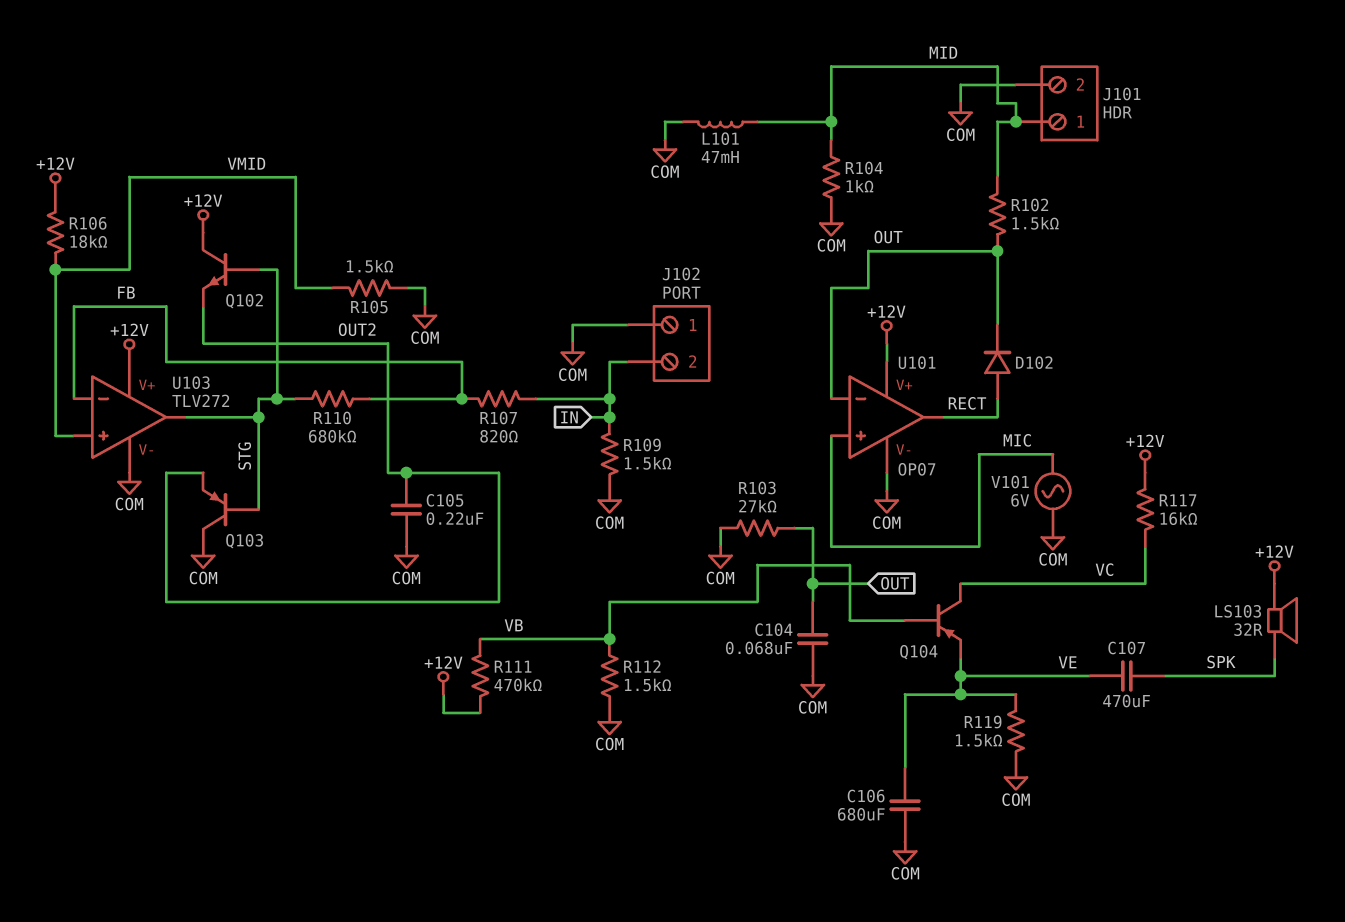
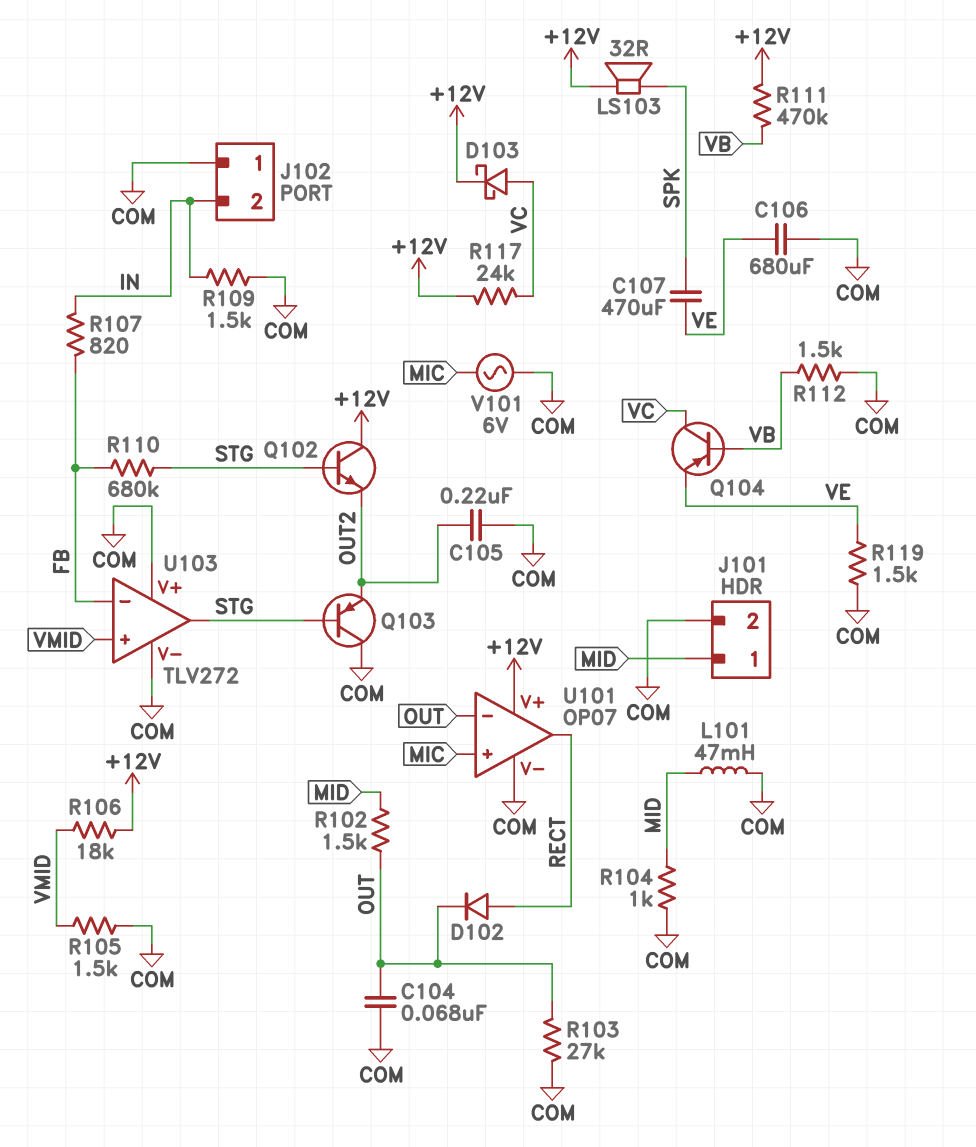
D103: none -> schottky (A VC, K +12V)
R117: 16k (+12V, VC) -> 24k (+12V, VC)
U103 pin V+: +12V -> COM

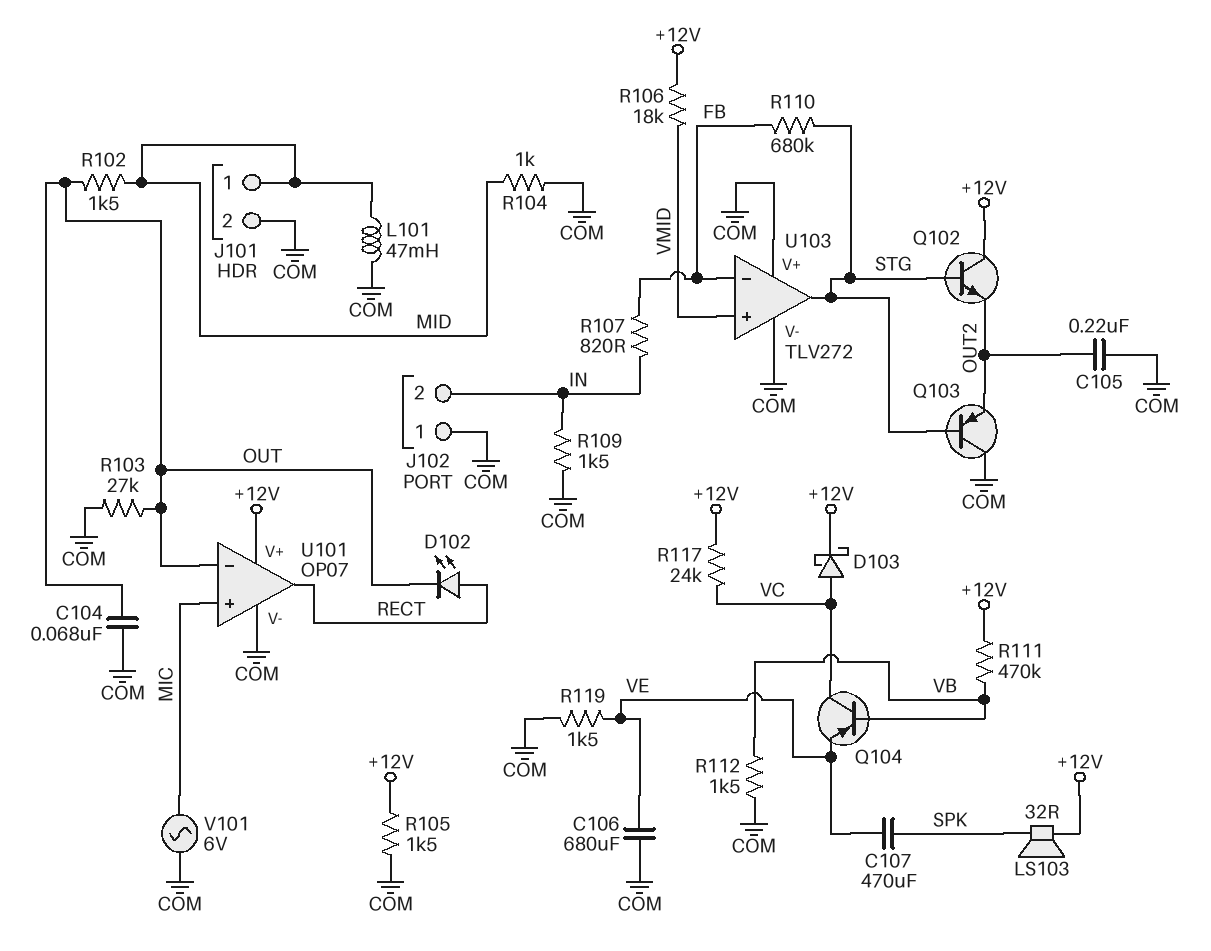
D102: diode (A RECT, K OUT) -> LED (A RECT, K OUT)
R105: 1.5k (COM, VMID) -> 1.5k (+12V, COM)

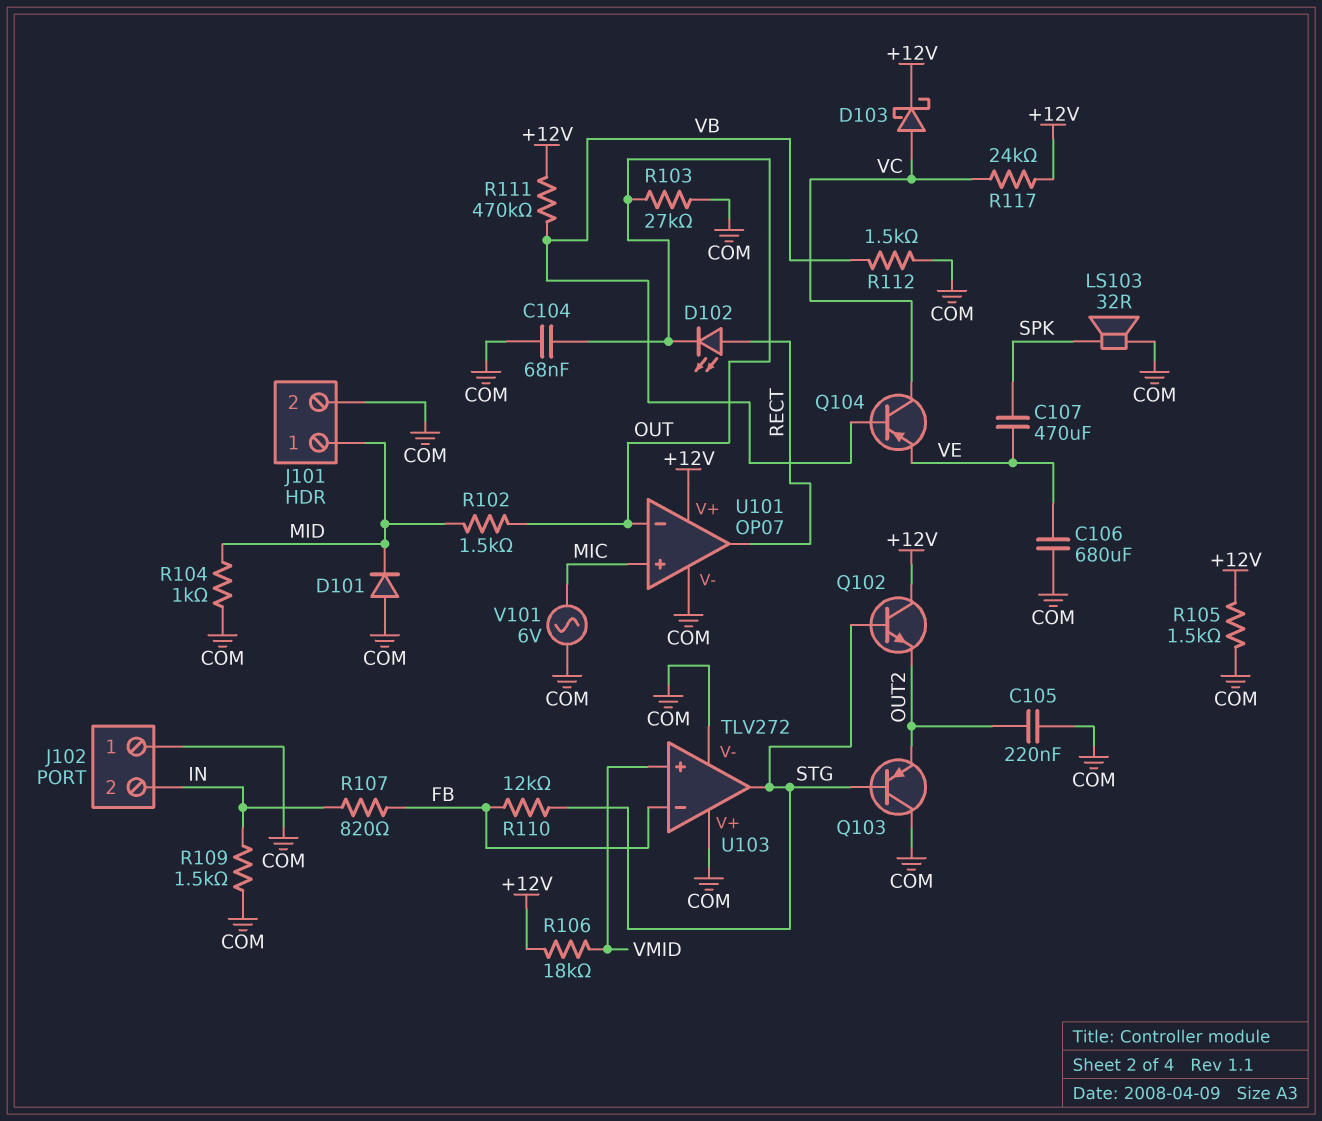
D101: none -> diode (A COM, K MID)
L101: 47mH (COM, MID) -> none
LS103: speaker 32R (+12V, SPK) -> speaker 32R (COM, SPK)
R110: 680k (FB, STG) -> 12k (FB, STG)
R119: 1.5k (COM, VE) -> none

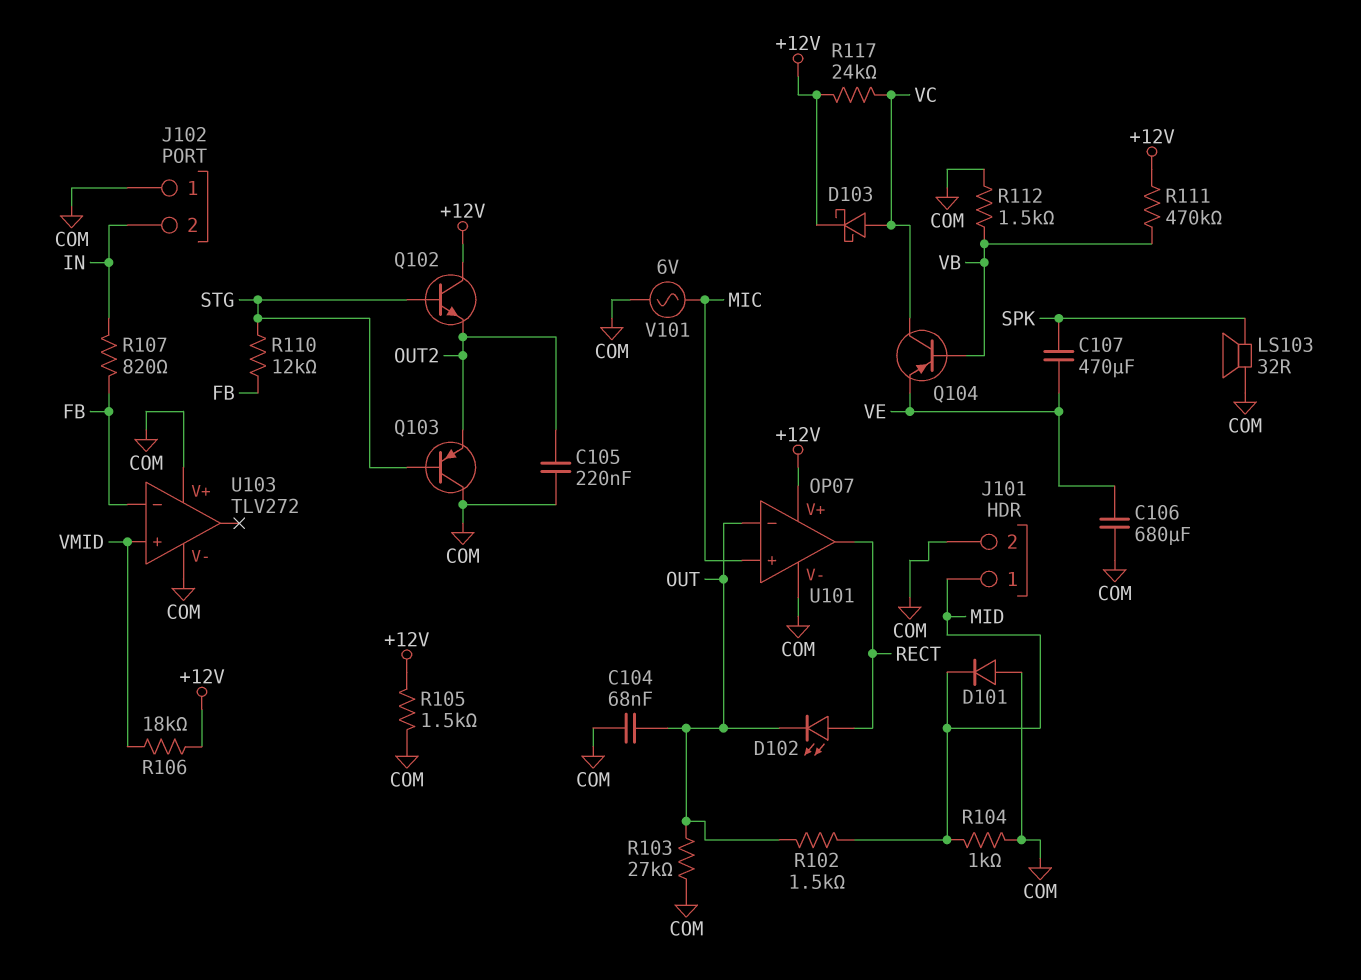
R109: 1.5k (COM, IN) -> none
U103 pin out: STG -> none

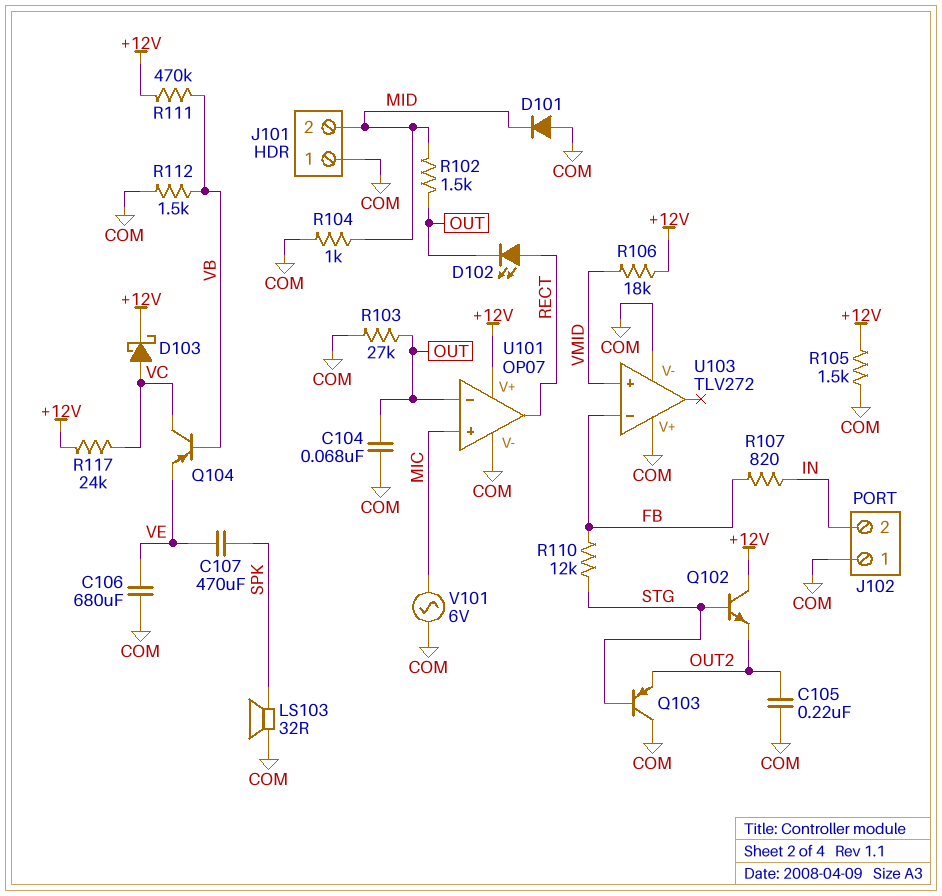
J101 pin 1: MID -> COM
J101 pin 2: COM -> MID

